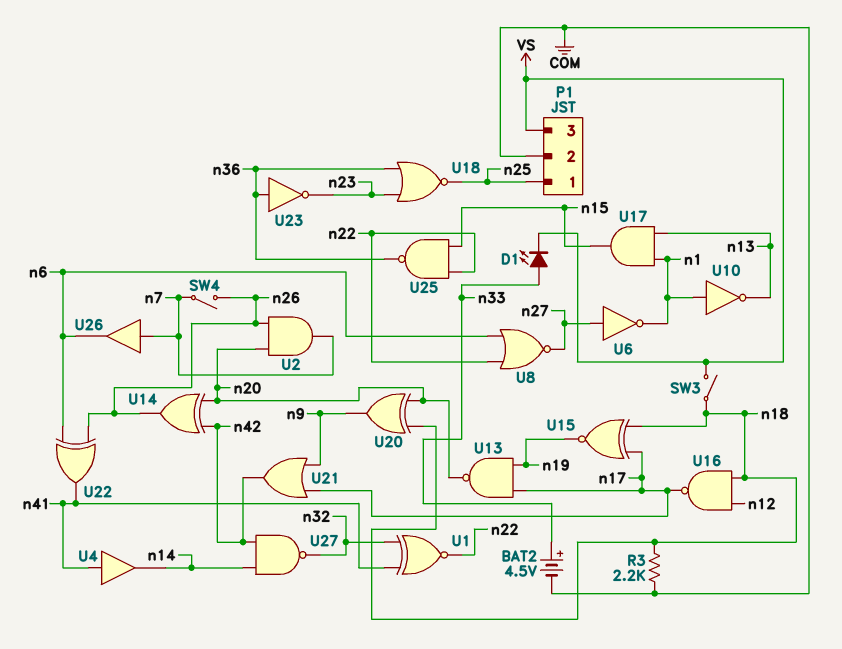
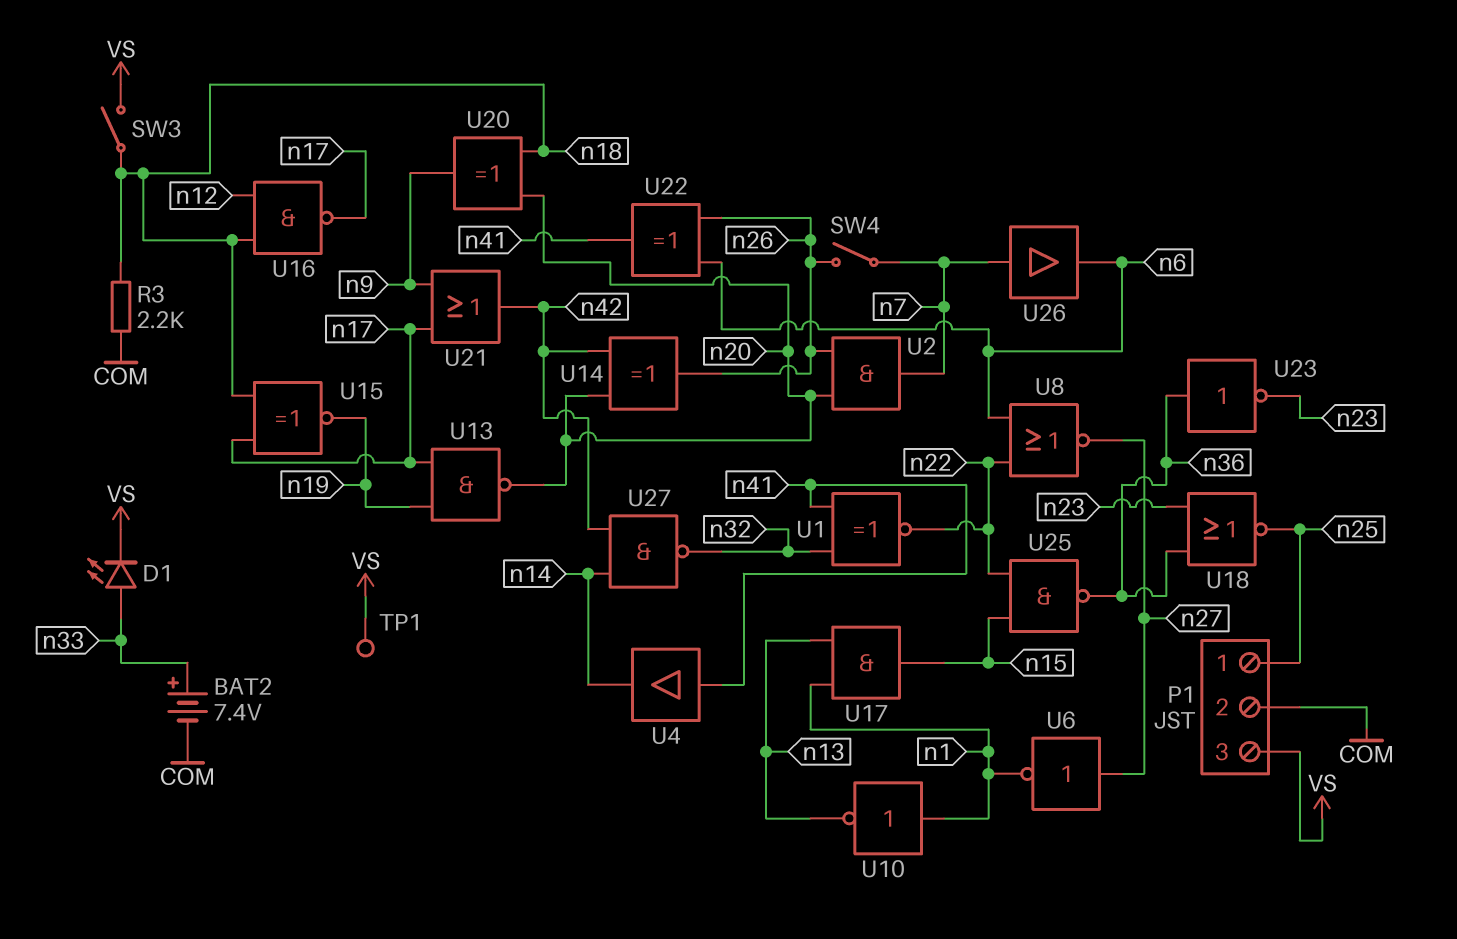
BAT2: 4.5V (plus n33, minus COM) -> 7.4V (plus n33, minus COM)
TP1: none -> test point (VS)

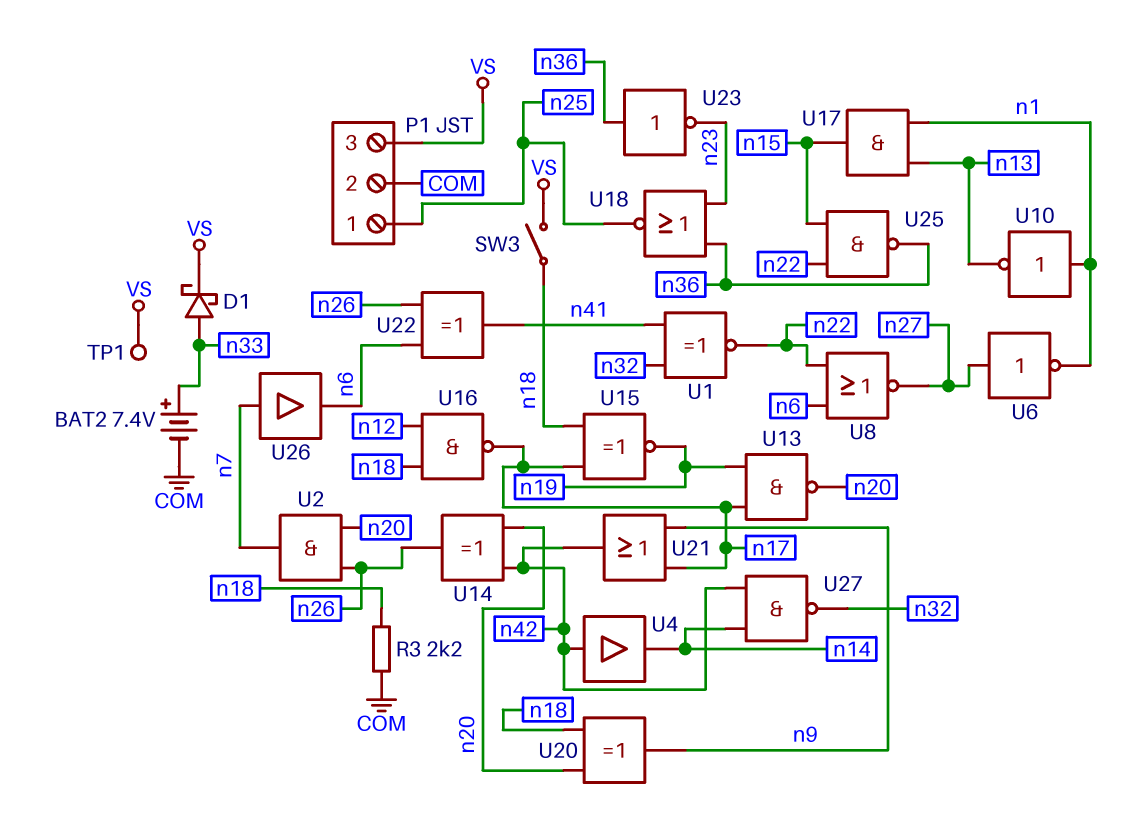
D1: LED (A n33, K VS) -> schottky (A n33, K VS)
SW4: switch (n7, n26) -> none
U4: buffer (in n41, out n14) -> buffer (in n42, out n14)

